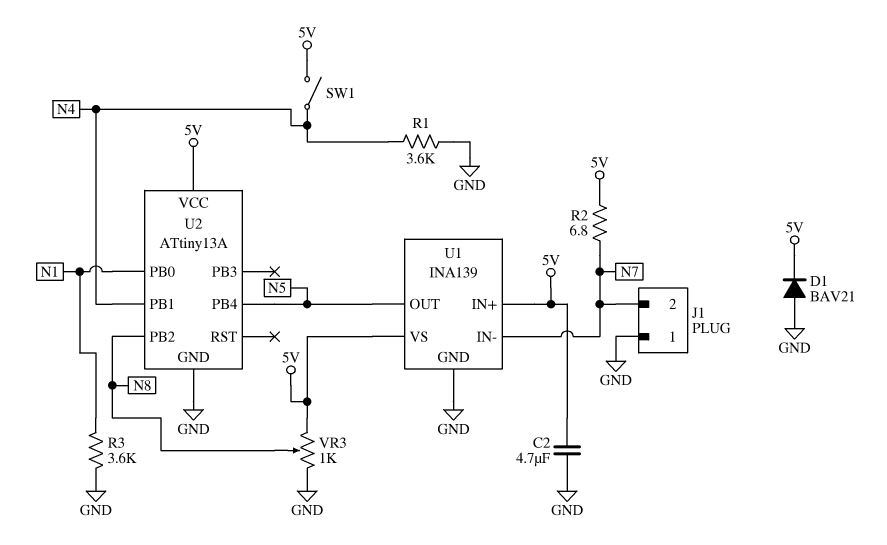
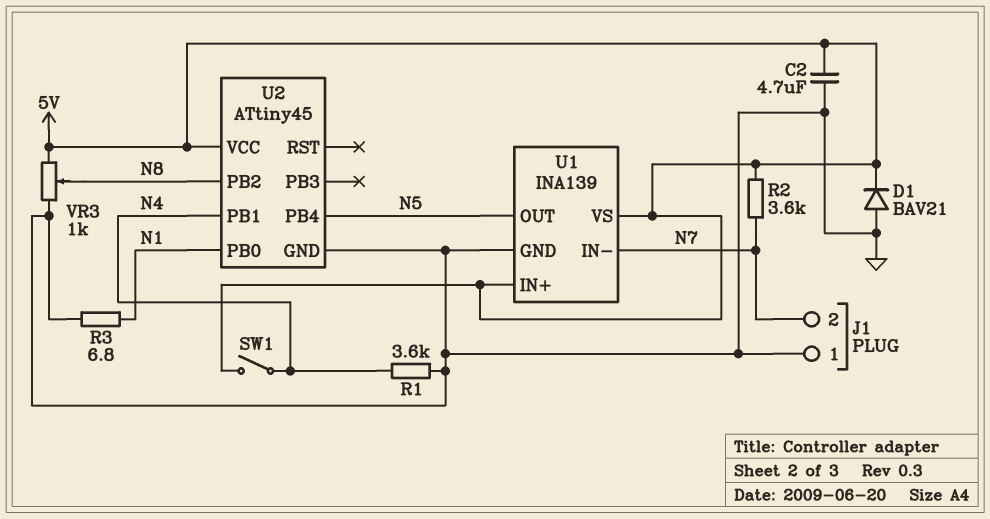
R2: 6.8 (5V, N7) -> 3.6k (5V, N7)
R3: 3.6k (GND, N1) -> 6.8 (GND, N1)
U2: ATtiny13A -> ATtiny45

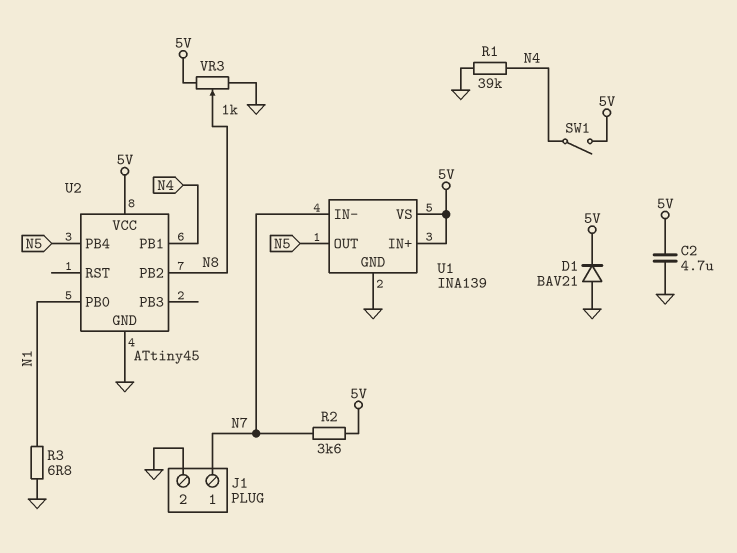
J1 pin 1: GND -> N7
J1 pin 2: N7 -> GND
R1: 3.6k (GND, N4) -> 39k (GND, N4)

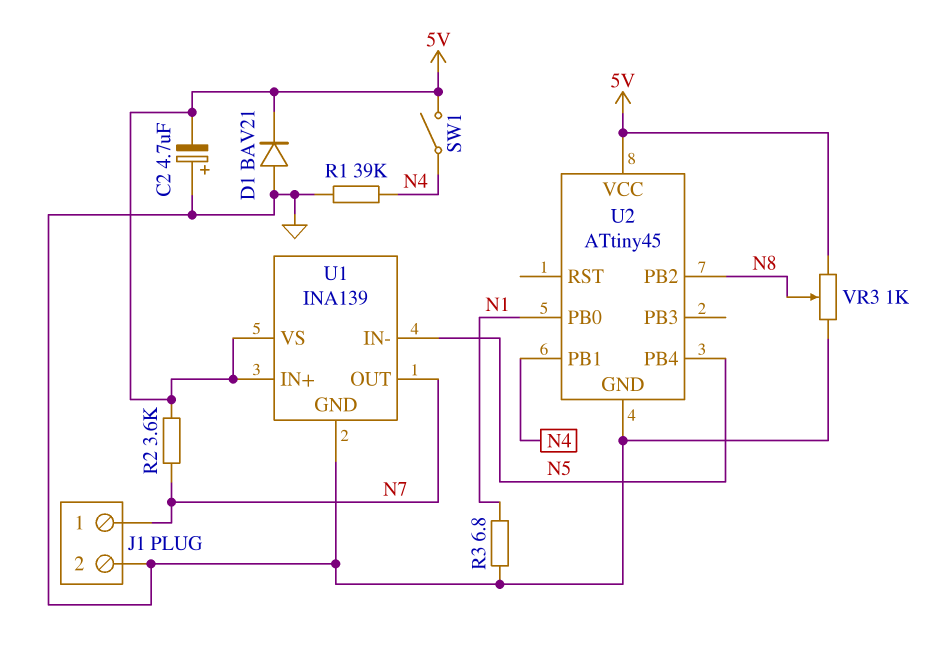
C2: 4.7uF (5V, GND) -> 4.7uF (plus GND, minus 5V)
U1 pin IN-: N7 -> N5
U1 pin OUT: N5 -> N7

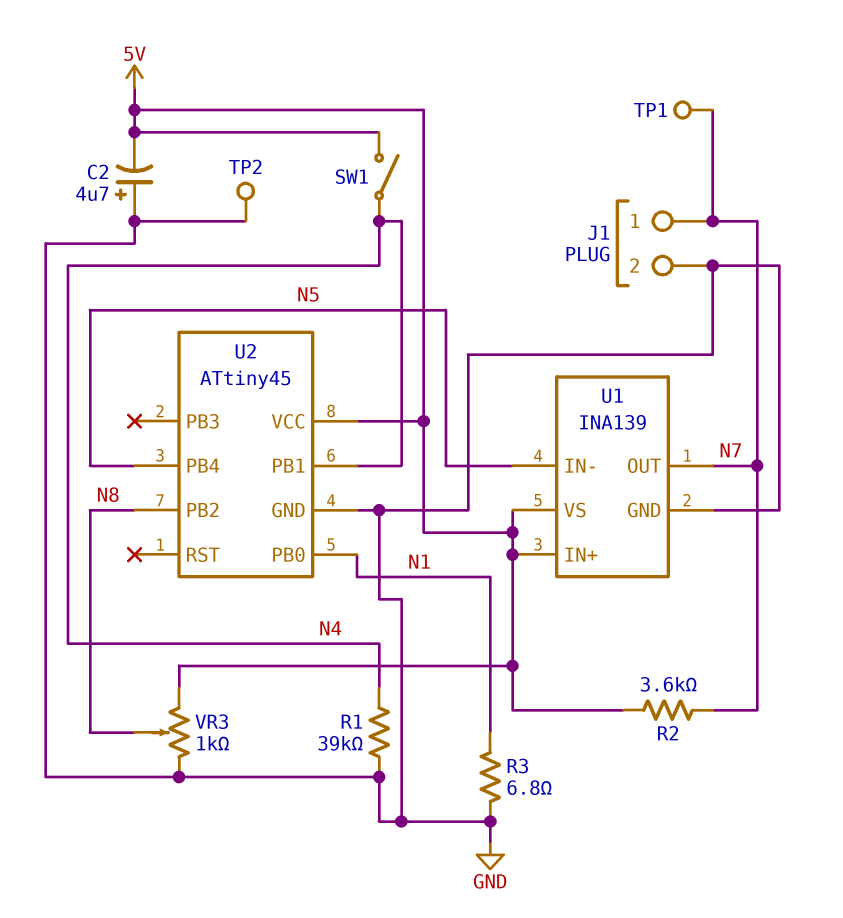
D1: diode BAV21 (A GND, K 5V) -> none
TP1: none -> test point (N7)
TP2: none -> test point (GND)

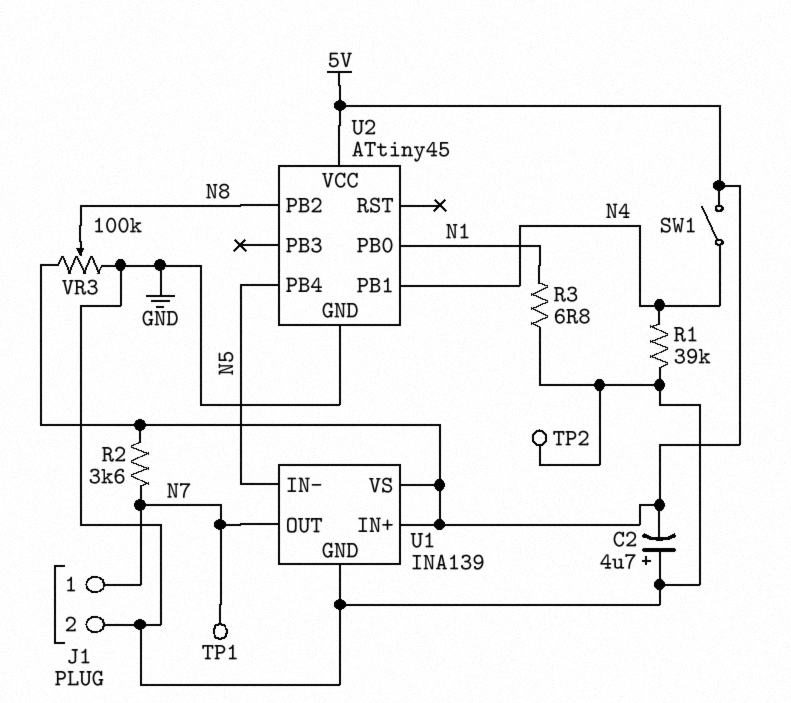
VR3: 1k (5V, GND, wiper N8) -> 100k (5V, GND, wiper N8)

